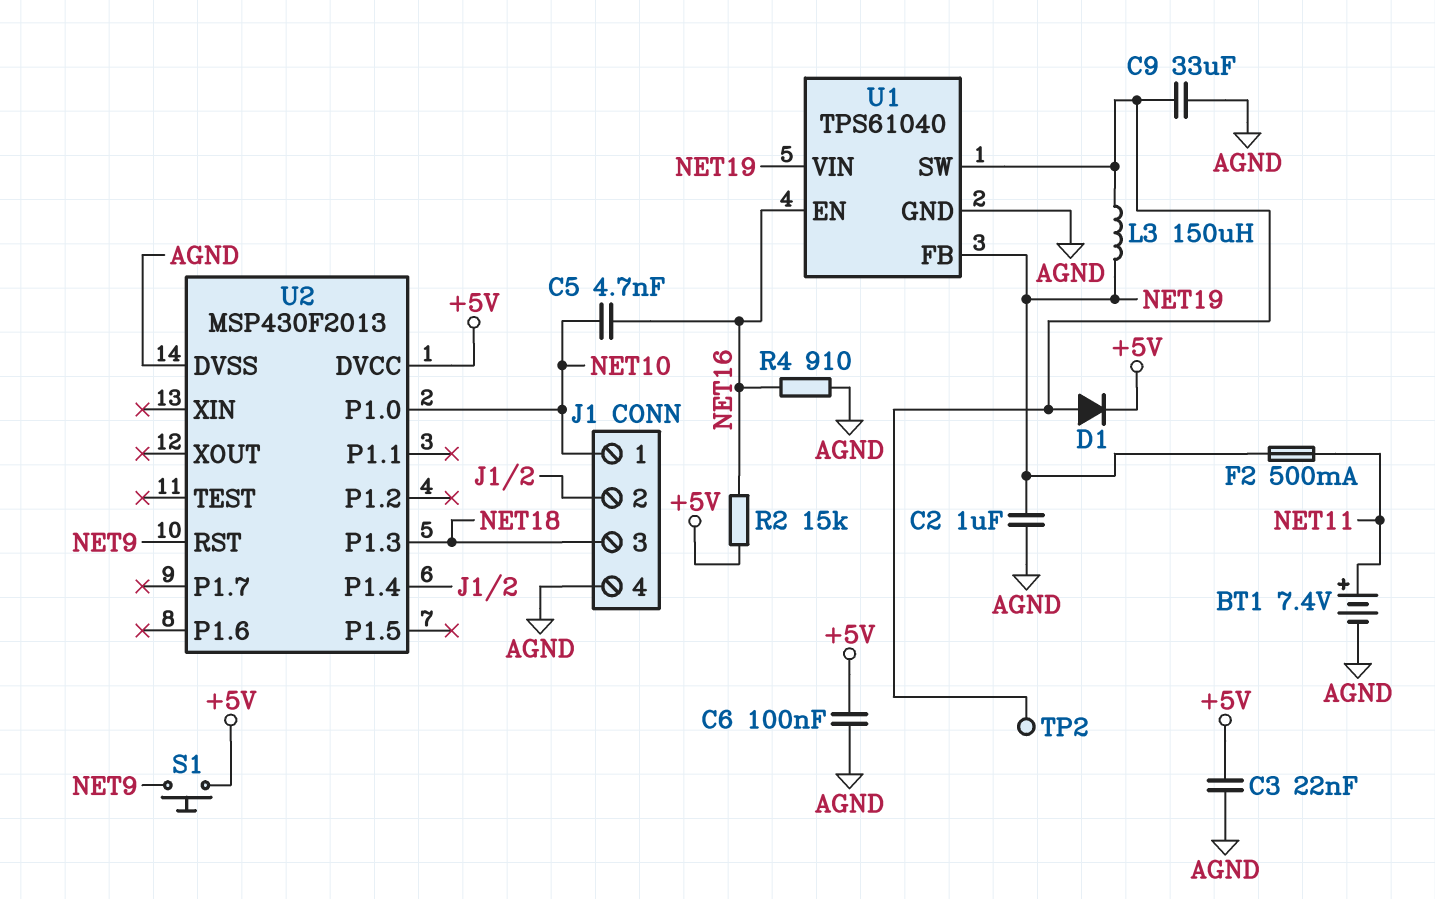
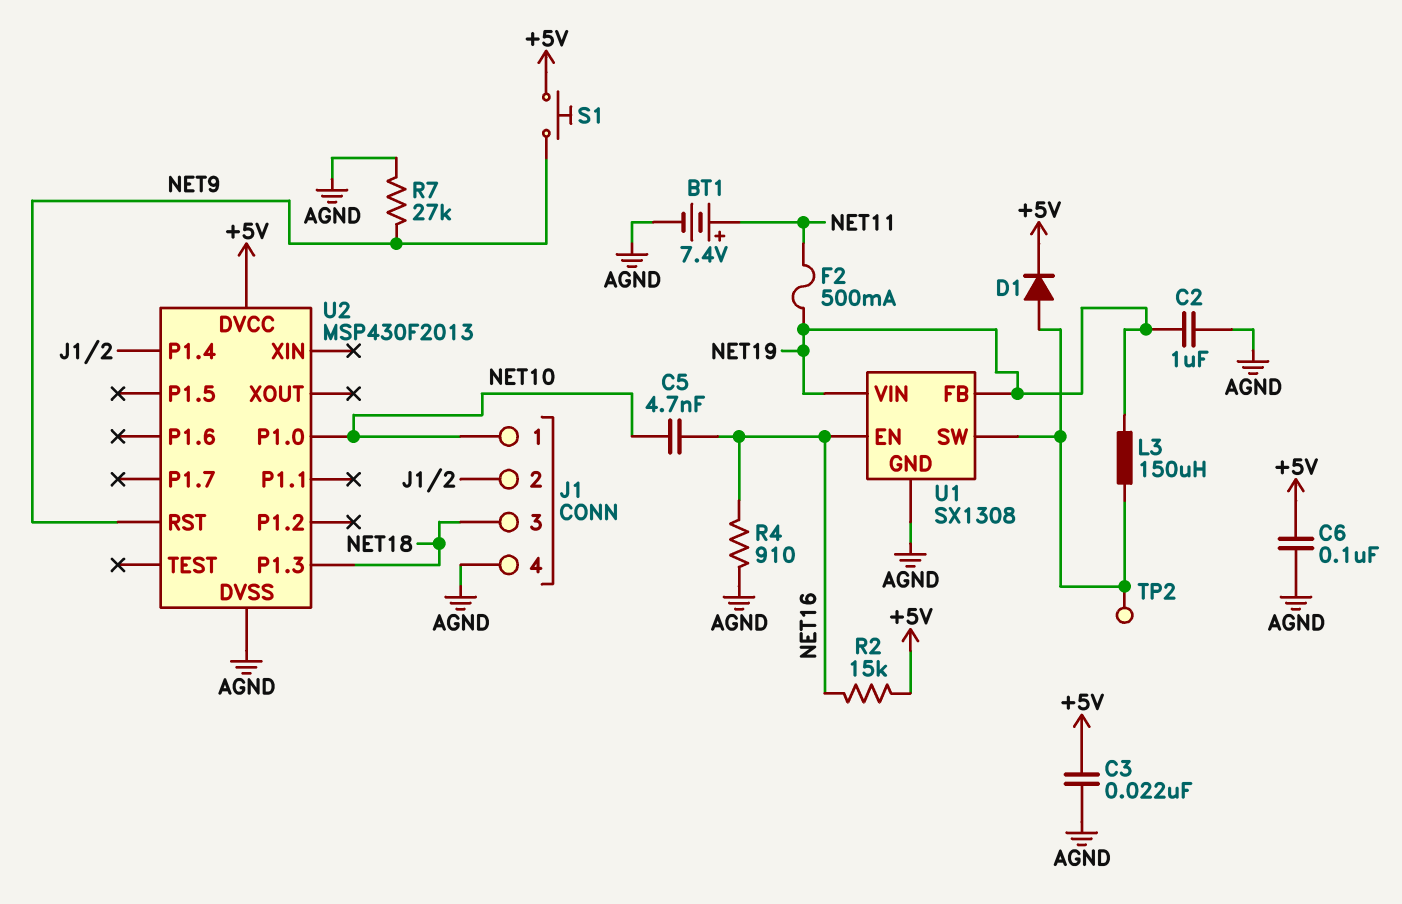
C9: 33uF (AGND, U1/SW) -> none
R7: none -> 27k (AGND, NET9)
U1: TPS61040 -> SX1308

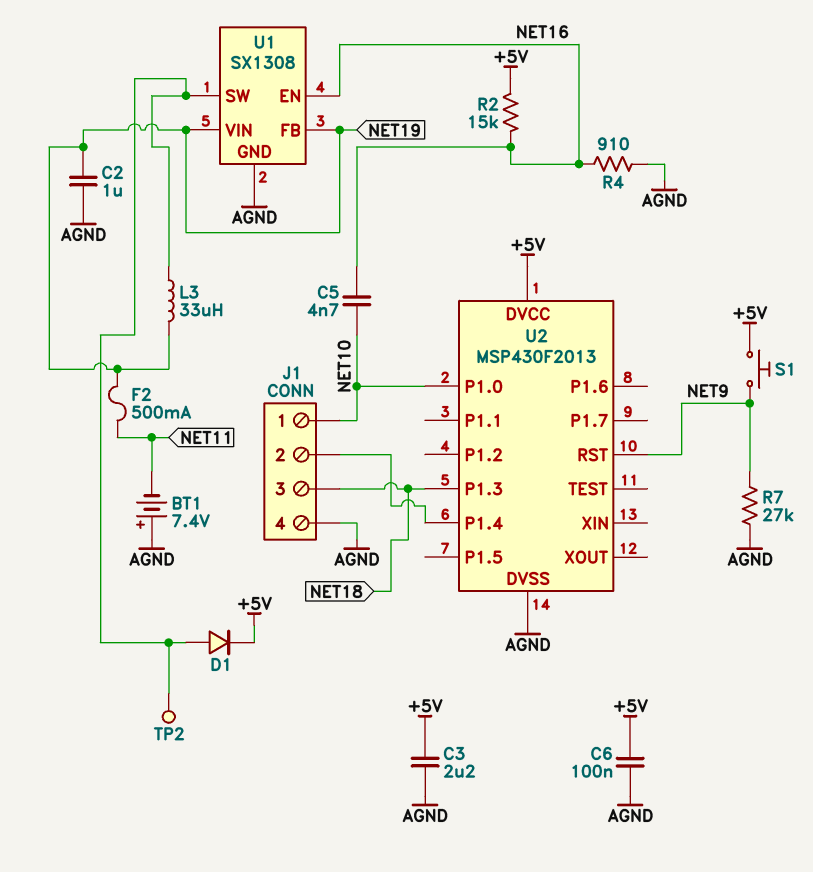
BT1: 7.4V (plus NET11, minus AGND) -> 7.4V (plus AGND, minus NET11)
C3: 22nF (+5V, AGND) -> 2.2uF (+5V, AGND)
L3: 150uH (NET19, U1/SW) -> 33uH (NET19, U1/SW)

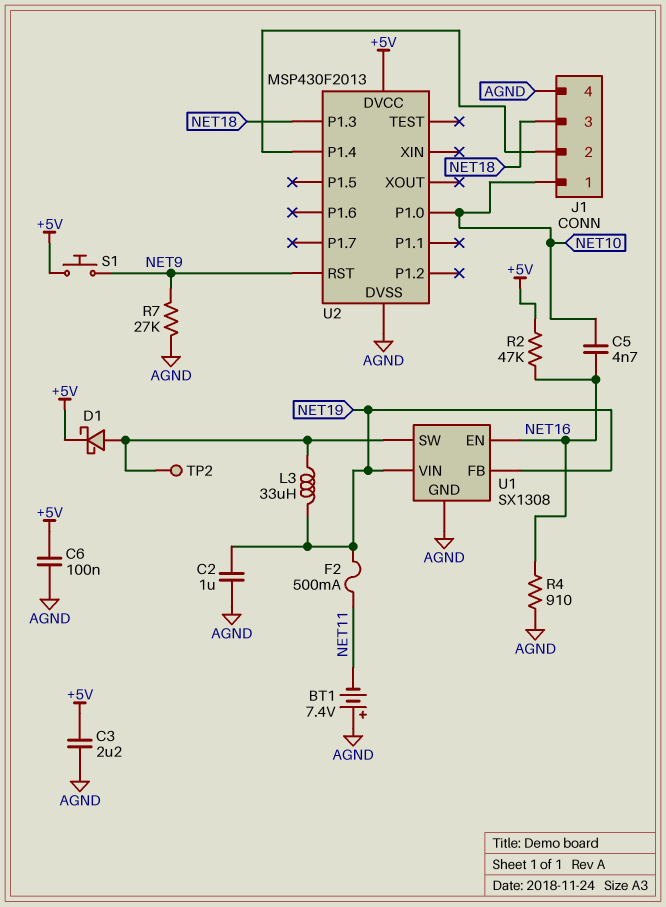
D1: diode (A U1/SW, K +5V) -> schottky (A U1/SW, K +5V)
R2: 15k (+5V, NET16) -> 47k (+5V, NET16)

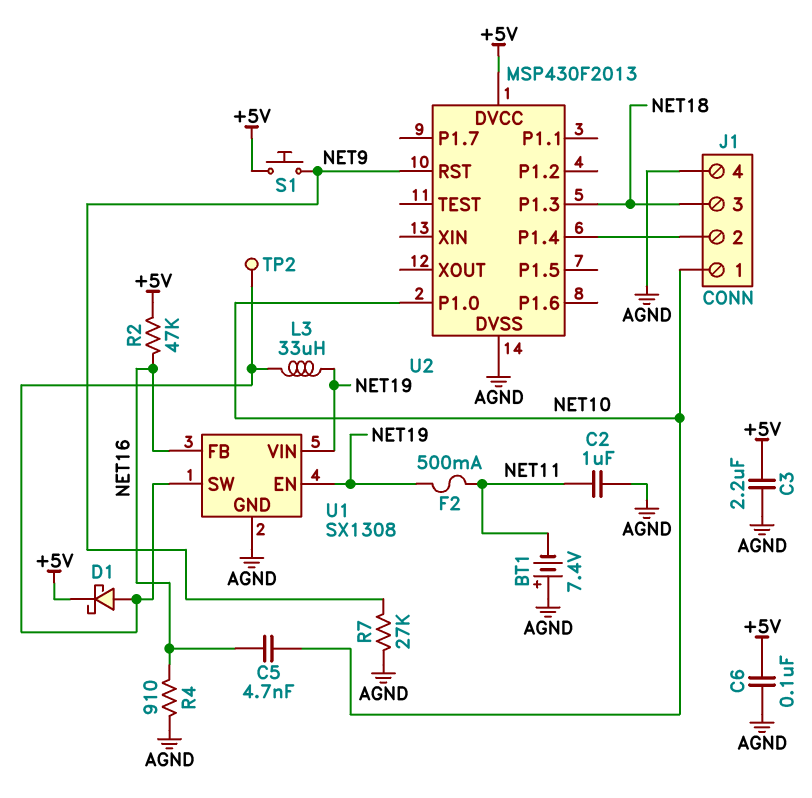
C2: 1uF (AGND, NET19) -> 1uF (AGND, NET11)
U1 pin EN: NET16 -> NET19
U1 pin FB: NET19 -> NET16

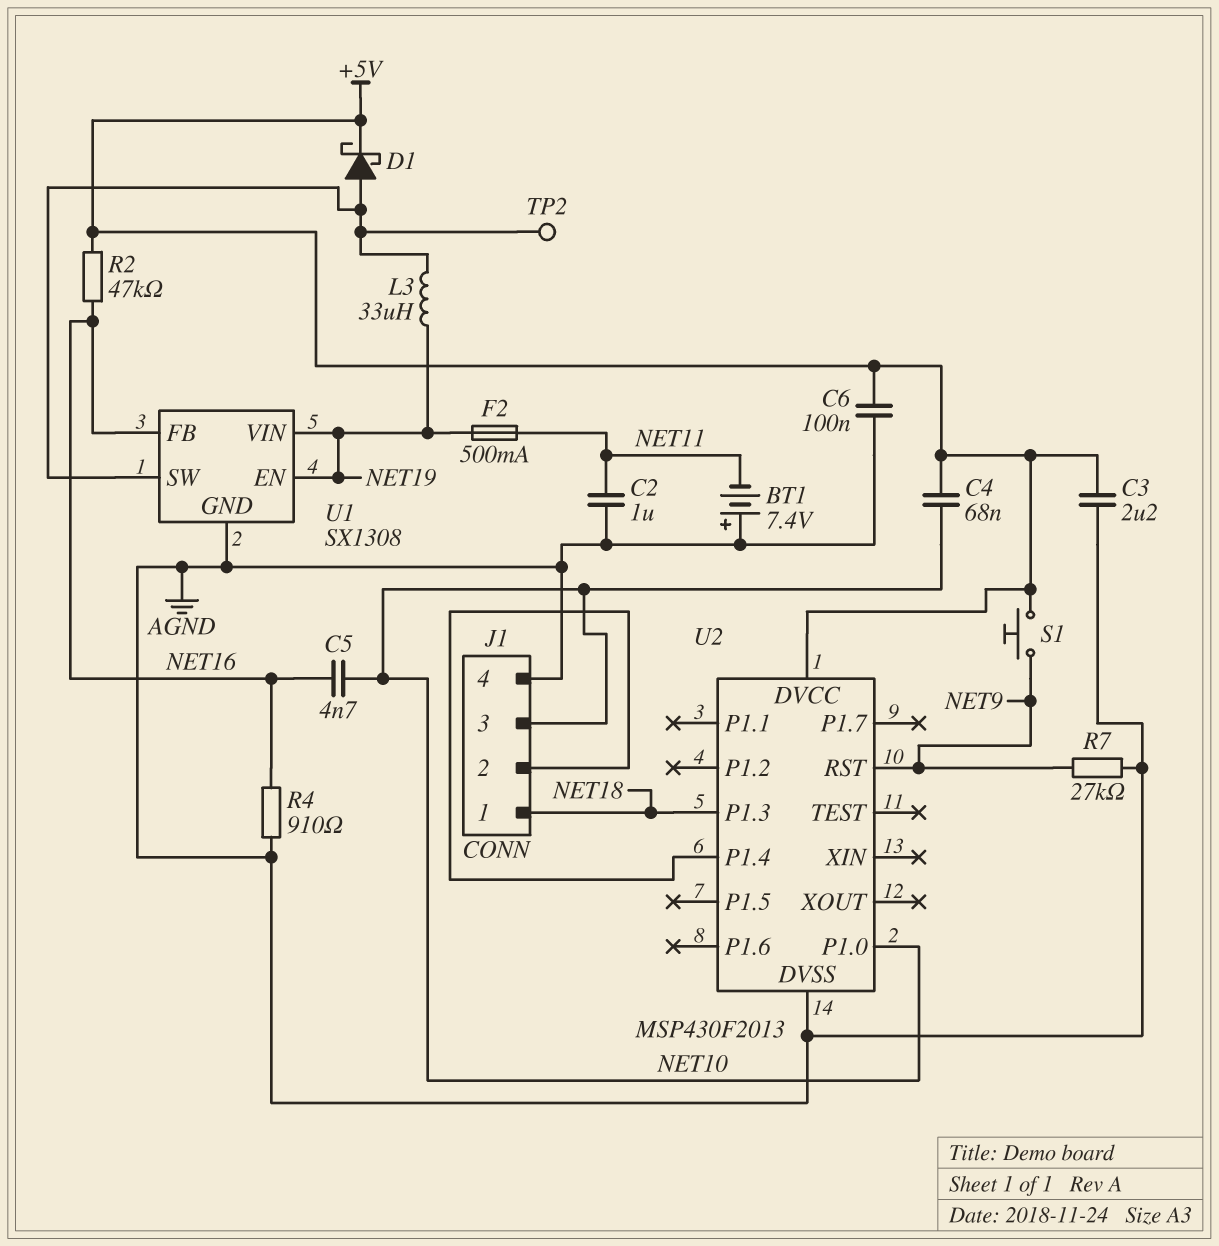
C4: none -> 68nF (+5V, NET10)
J1 pin 1: NET10 -> NET18
J1 pin 3: NET18 -> NET10

